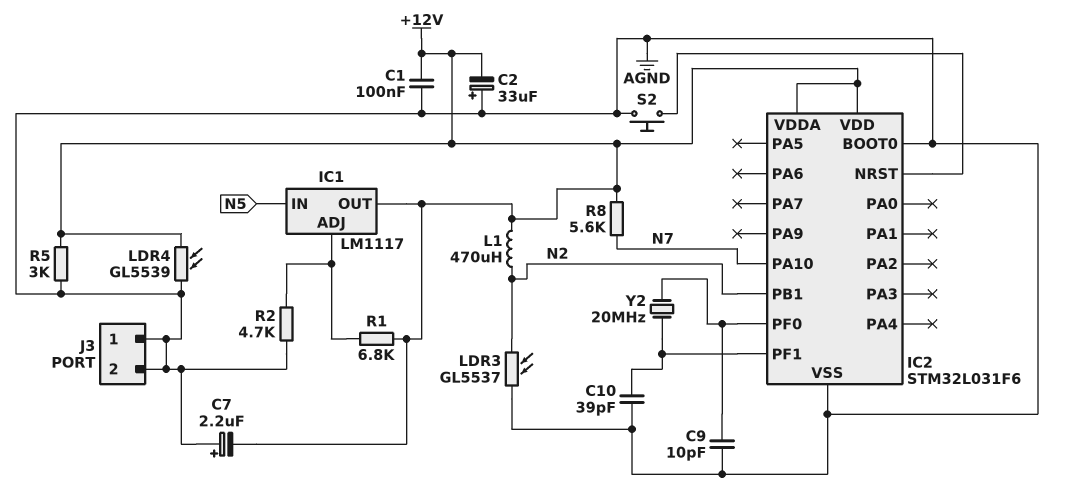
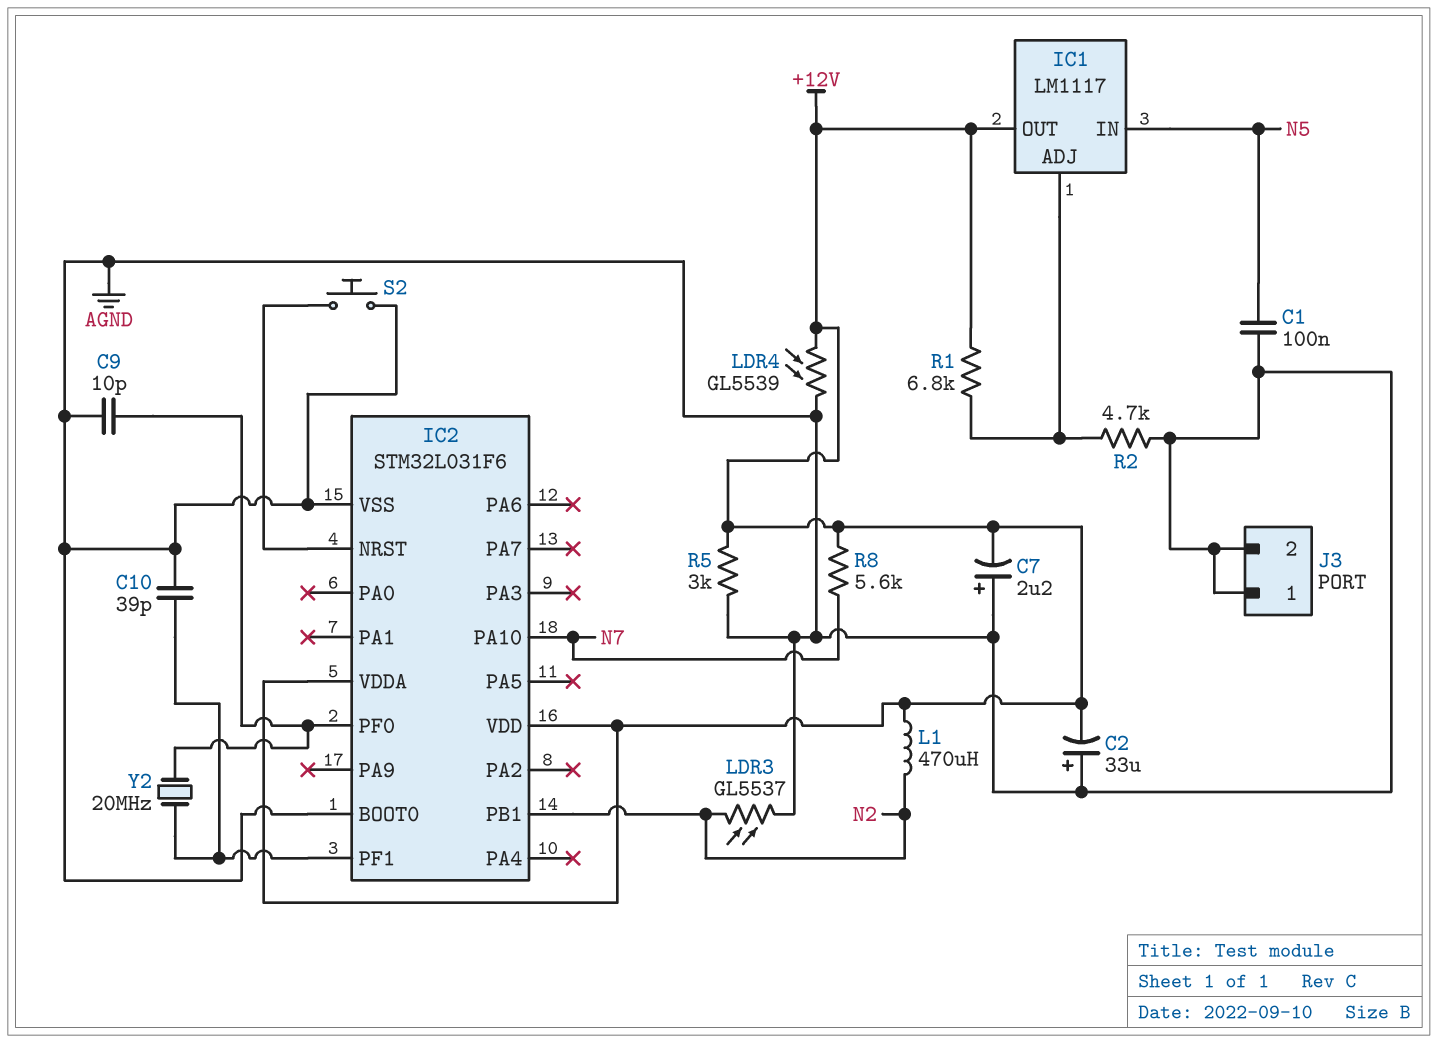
C1: 100nF (+12V, AGND) -> 100nF (AGND, N5)

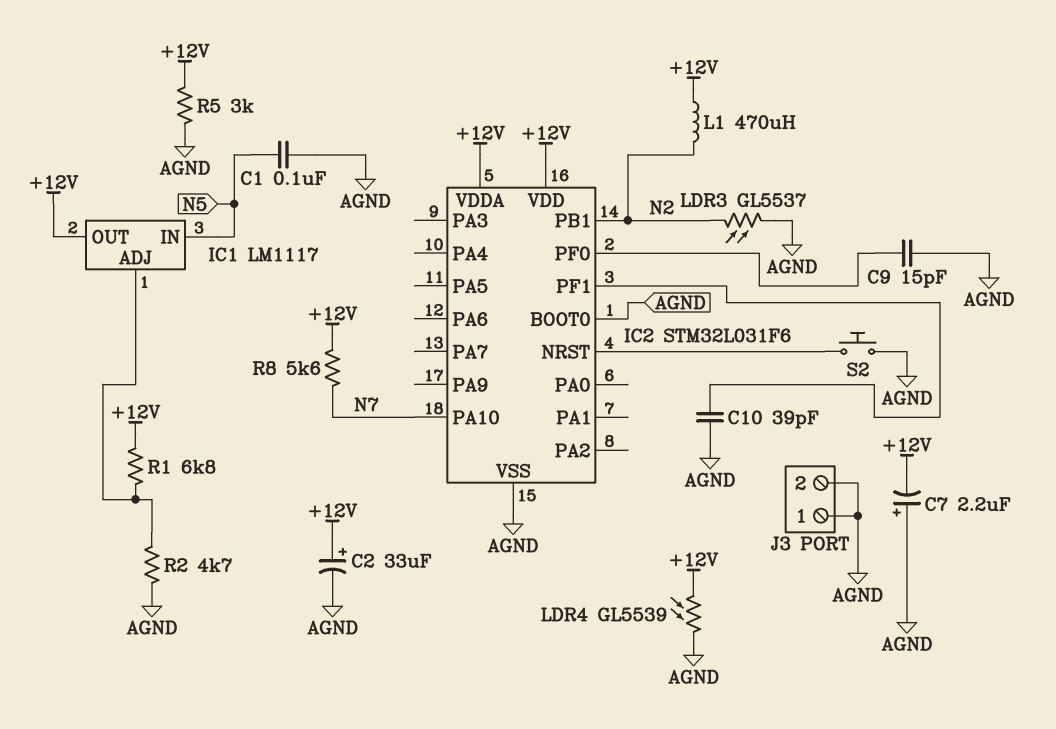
C2: 33uF (plus AGND, minus +12V) -> 33uF (plus +12V, minus AGND)
C9: 10pF (AGND, IC2/PF0) -> 15pF (AGND, IC2/PF0)
Y2: 20MHz (IC2/PF0, IC2/PF1) -> none

